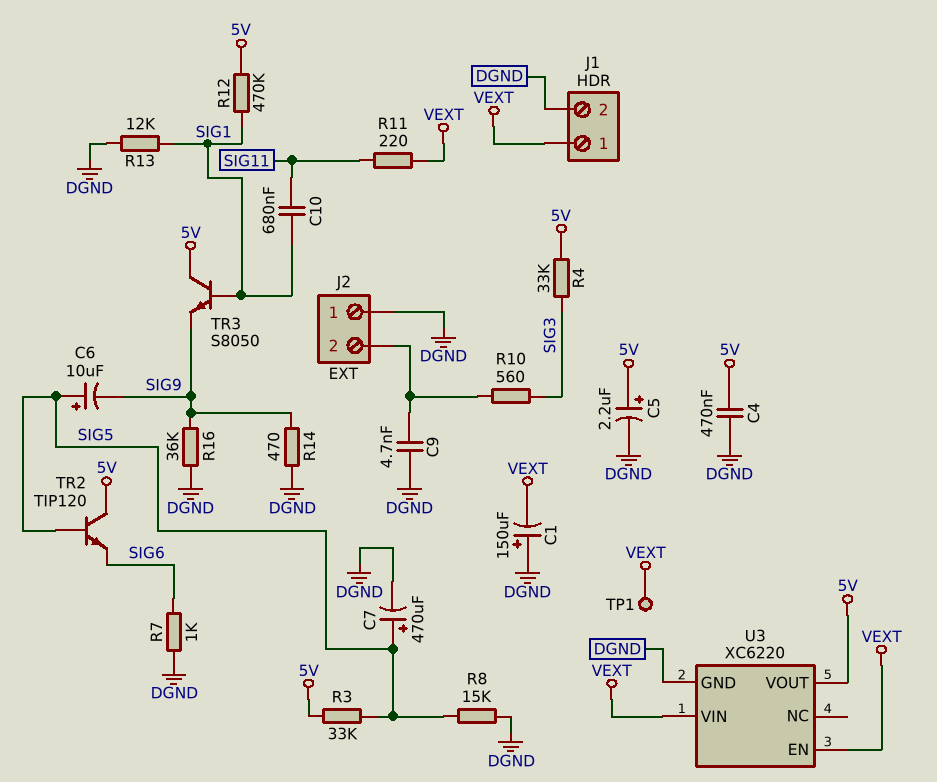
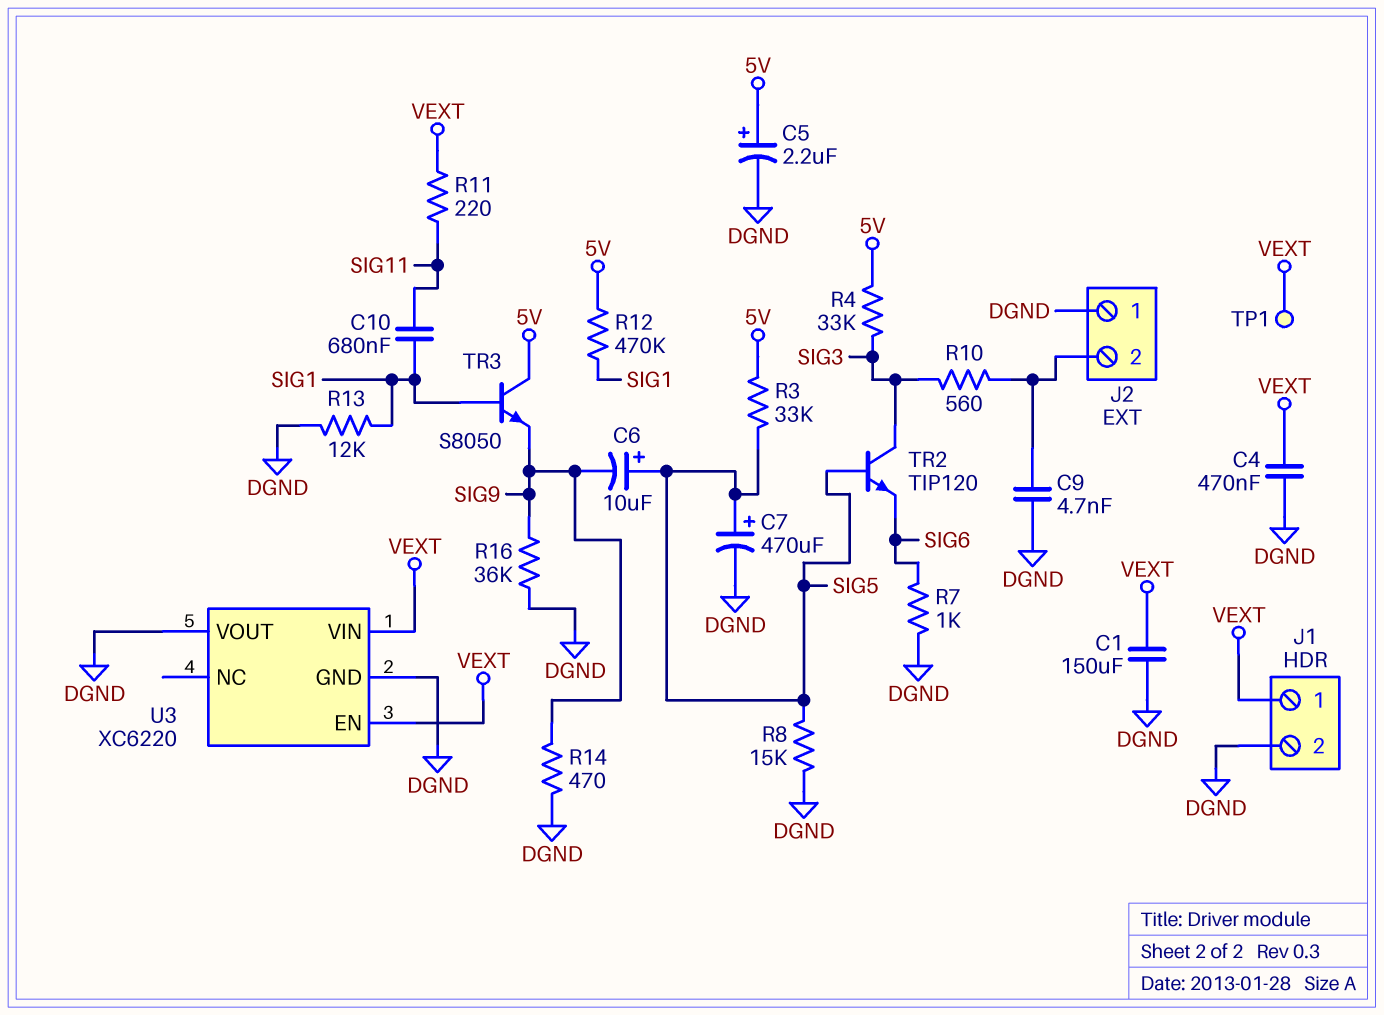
C1: 150uF (plus DGND, minus VEXT) -> 150uF (DGND, VEXT)
C4: 470nF (5V, DGND) -> 470nF (DGND, VEXT)
TR2: NPN TIP120 (B SIG5, C 5V, E SIG6) -> NPN TIP120 (B SIG5, C SIG3, E SIG6)
U3 pin VOUT: 5V -> DGND

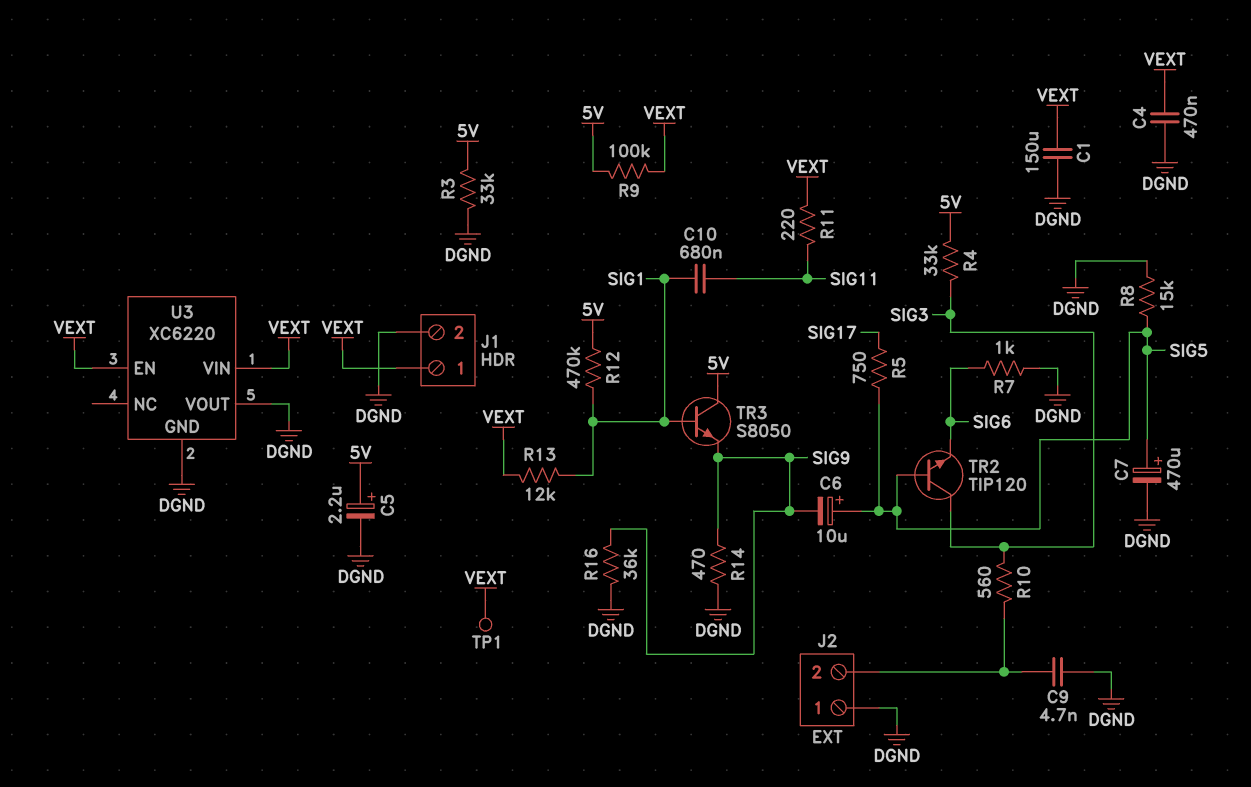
R3: 33k (5V, SIG5) -> 33k (5V, DGND)
R5: none -> 750 (SIG5, SIG17)
R9: none -> 100k (5V, VEXT)
R13: 12k (DGND, SIG1) -> 12k (SIG1, VEXT)

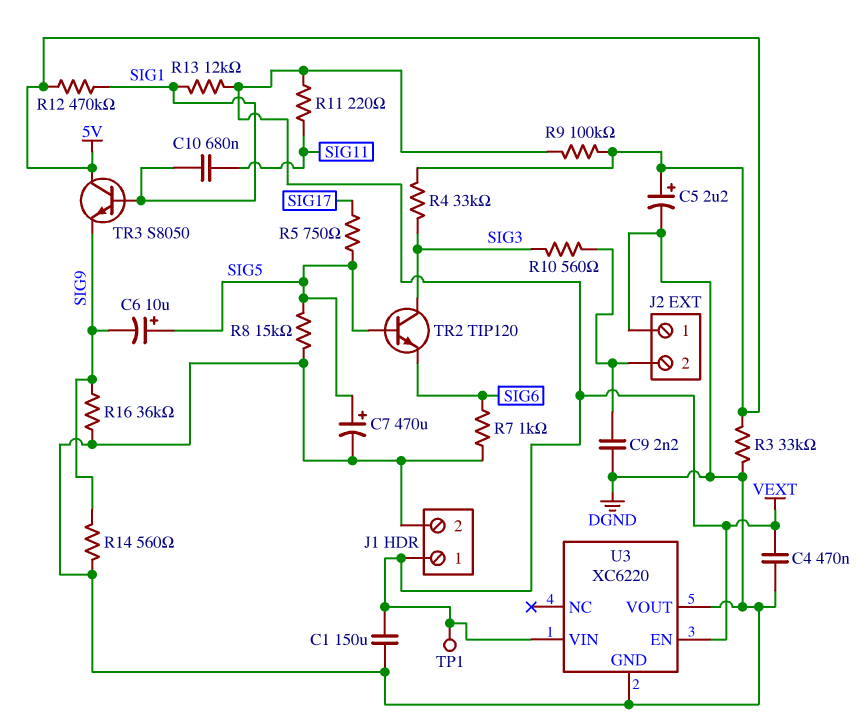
C9: 4.7nF (DGND, J2/2) -> 2.2nF (DGND, J2/2)
R14: 470 (DGND, SIG9) -> 560 (DGND, SIG9)

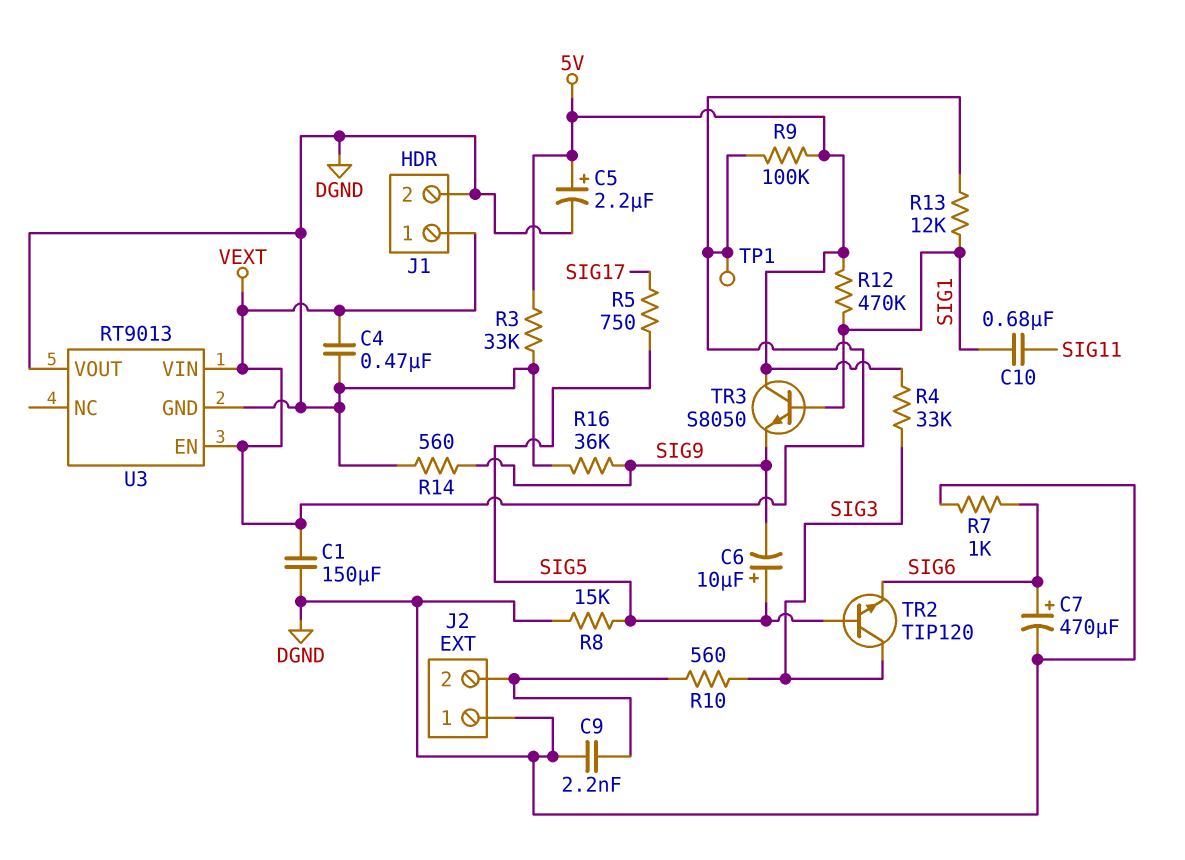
C7: 470uF (plus SIG5, minus DGND) -> 470uF (plus SIG6, minus DGND)
R11: 220 (SIG11, VEXT) -> none
U3: XC6220 -> RT9013

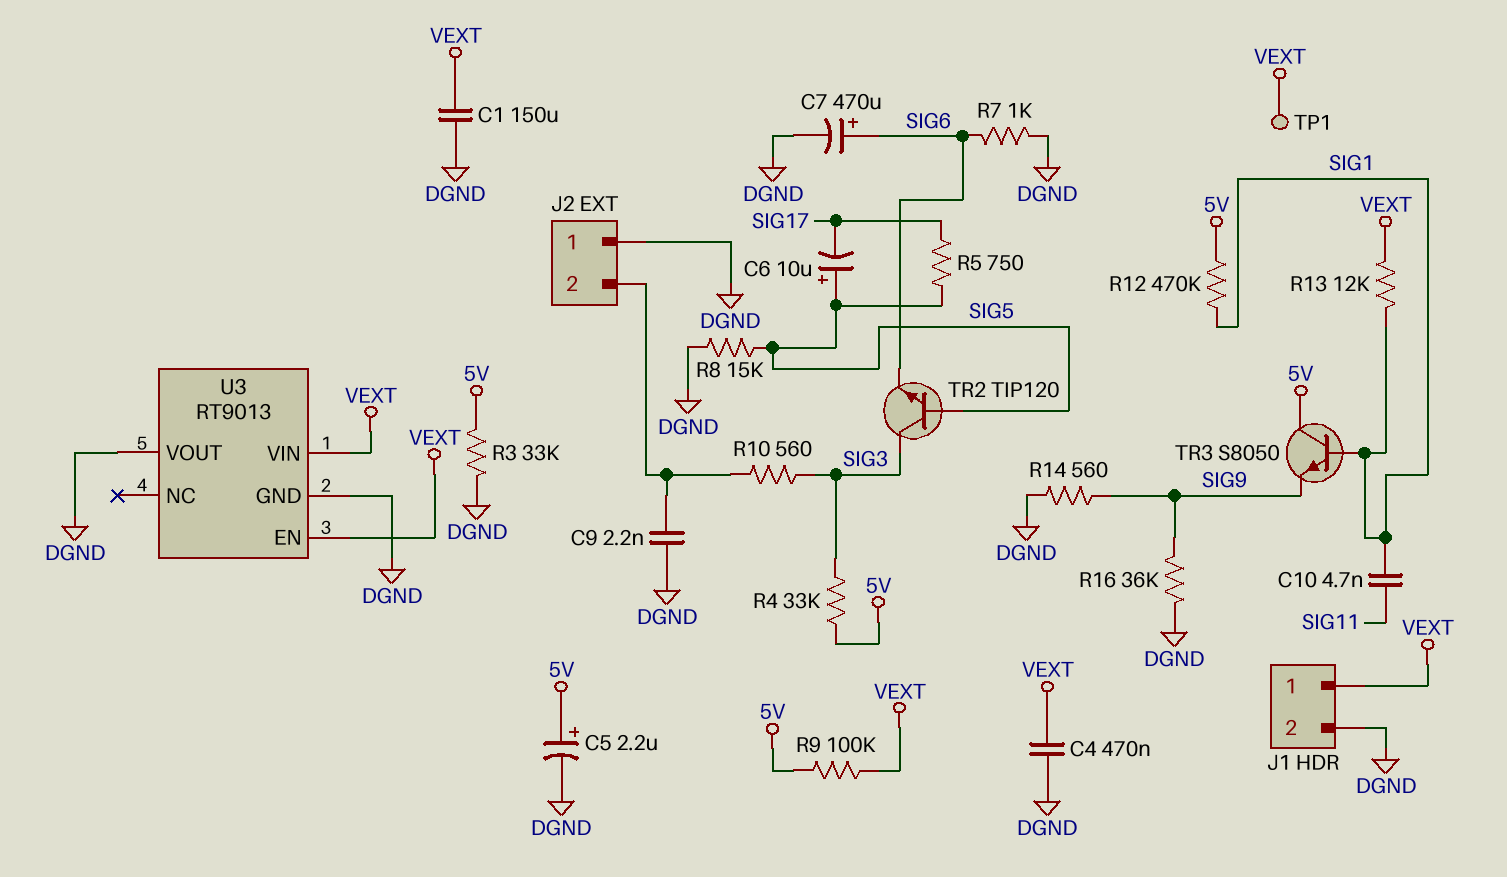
C6: 10uF (plus SIG5, minus SIG9) -> 10uF (plus SIG5, minus SIG17)
C10: 680nF (SIG1, SIG11) -> 4.7nF (SIG1, SIG11)

